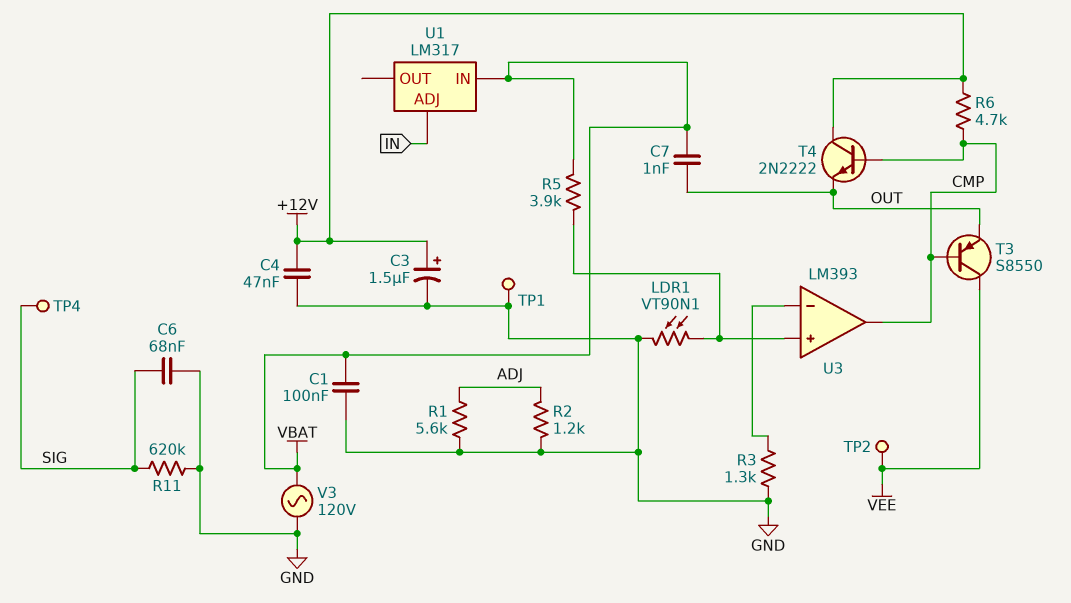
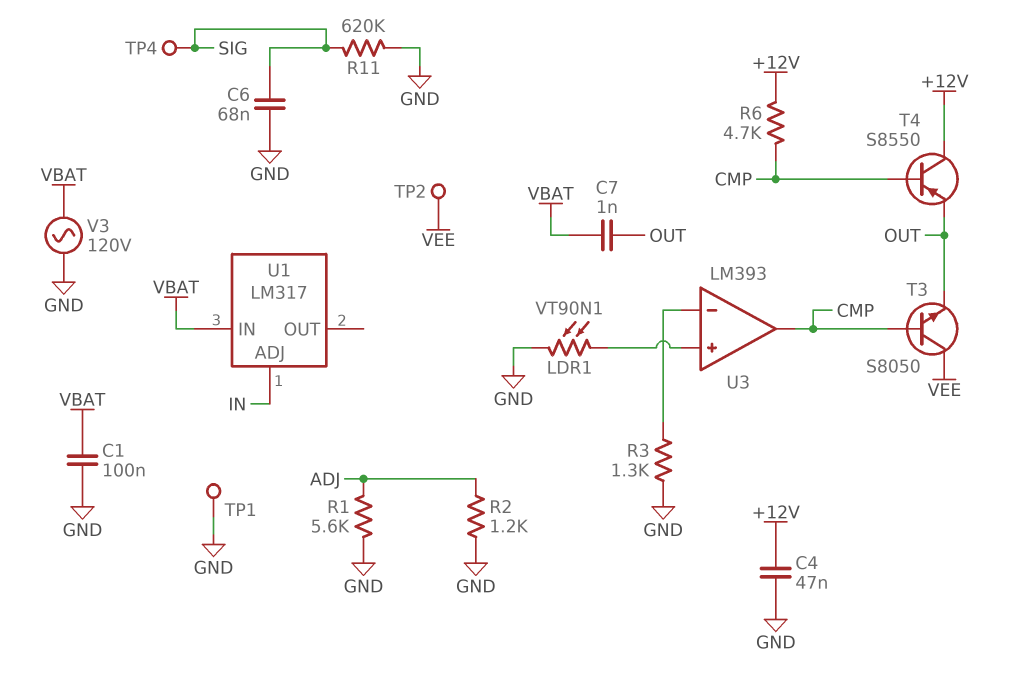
C3: 1.5uF (plus +12V, minus GND) -> none
R5: 3.9k (U3/in+, VBAT) -> none
T3: PNP S8550 (B CMP, C VEE, E OUT) -> NPN S8050 (B CMP, C VEE, E OUT)
T4: NPN 2N2222 (B CMP, C +12V, E OUT) -> PNP S8550 (B CMP, C +12V, E OUT)

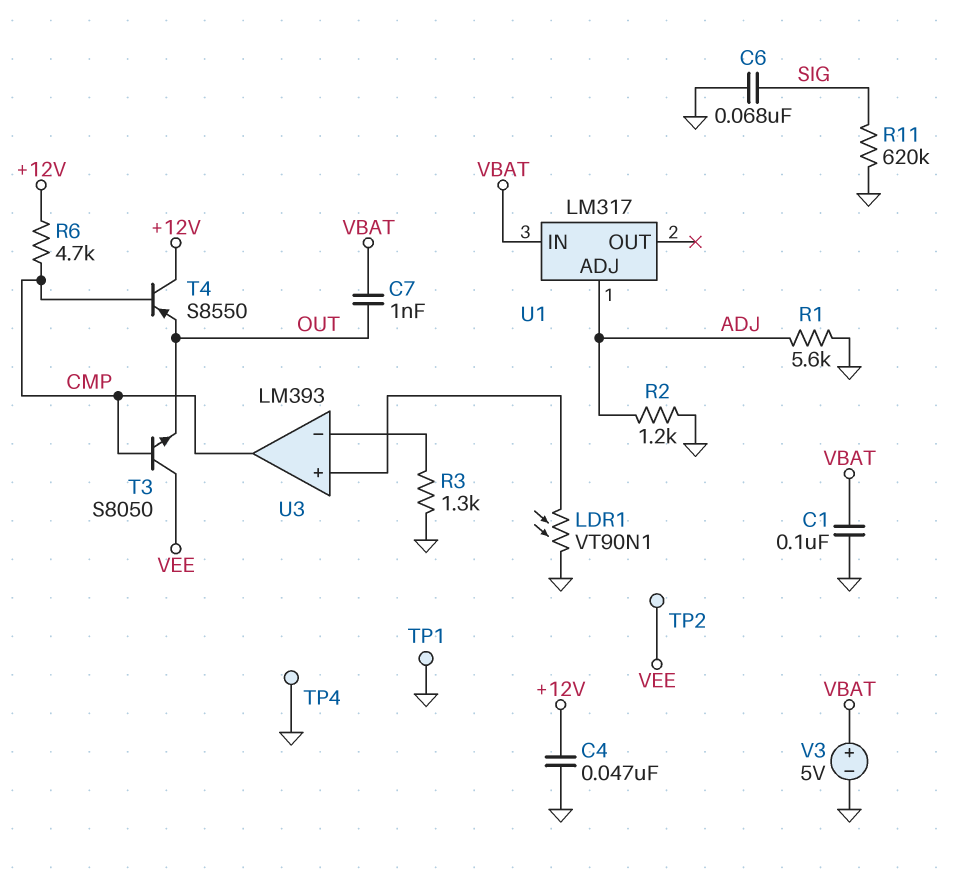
TP4: test point (SIG) -> test point (GND)
U1 pin ADJ: IN -> ADJ
V3: AC 120V (GND, VBAT) -> 5V (plus VBAT, minus GND)

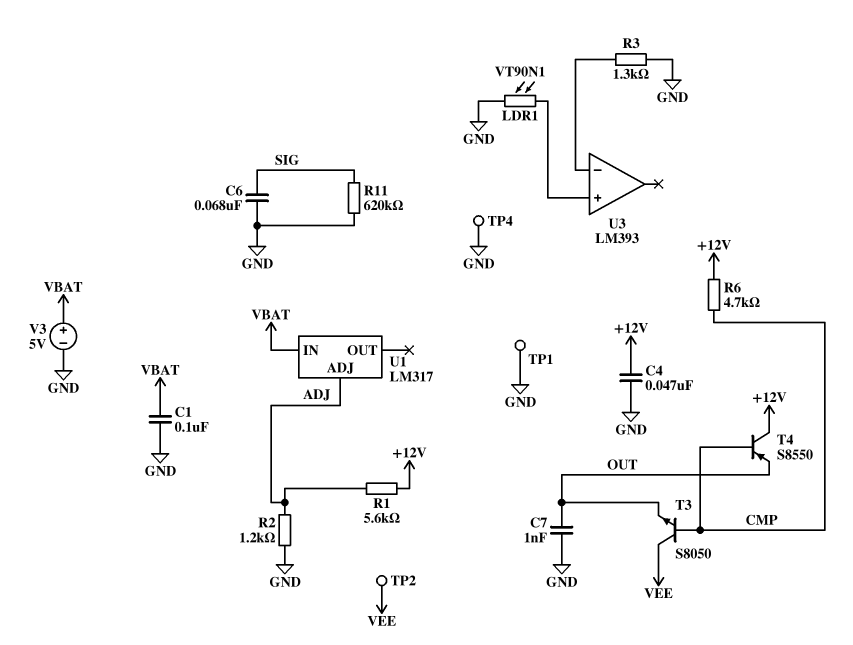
C7: 1nF (OUT, VBAT) -> 1nF (GND, OUT)
R1: 5.6k (ADJ, GND) -> 5.6k (+12V, ADJ)
U3 pin out: CMP -> none

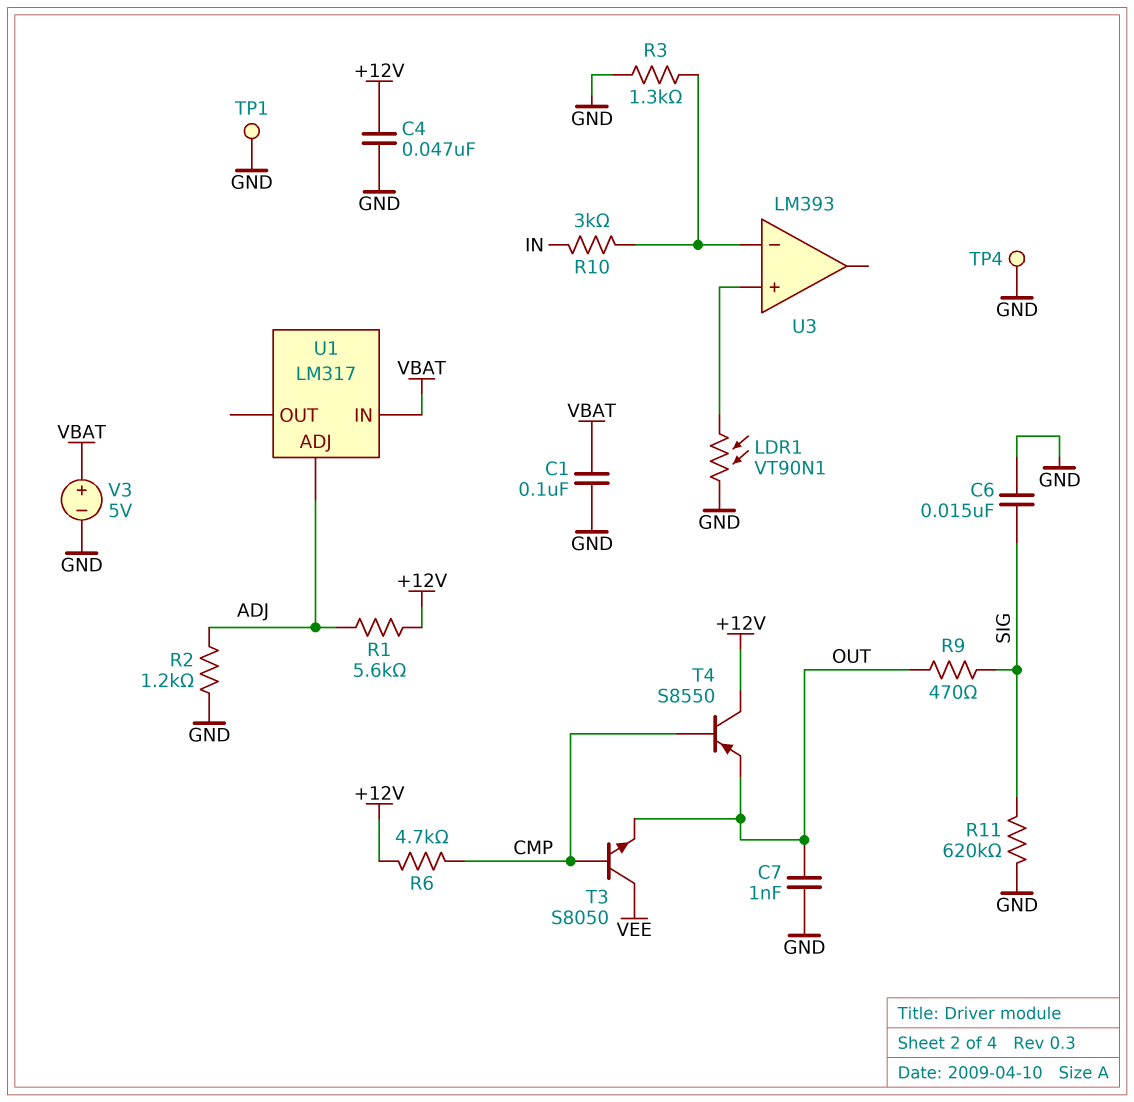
C6: 68nF (GND, SIG) -> 15nF (GND, SIG)
R9: none -> 470 (OUT, SIG)
R10: none -> 3k (IN, U3/in-)
TP2: test point (VEE) -> none

